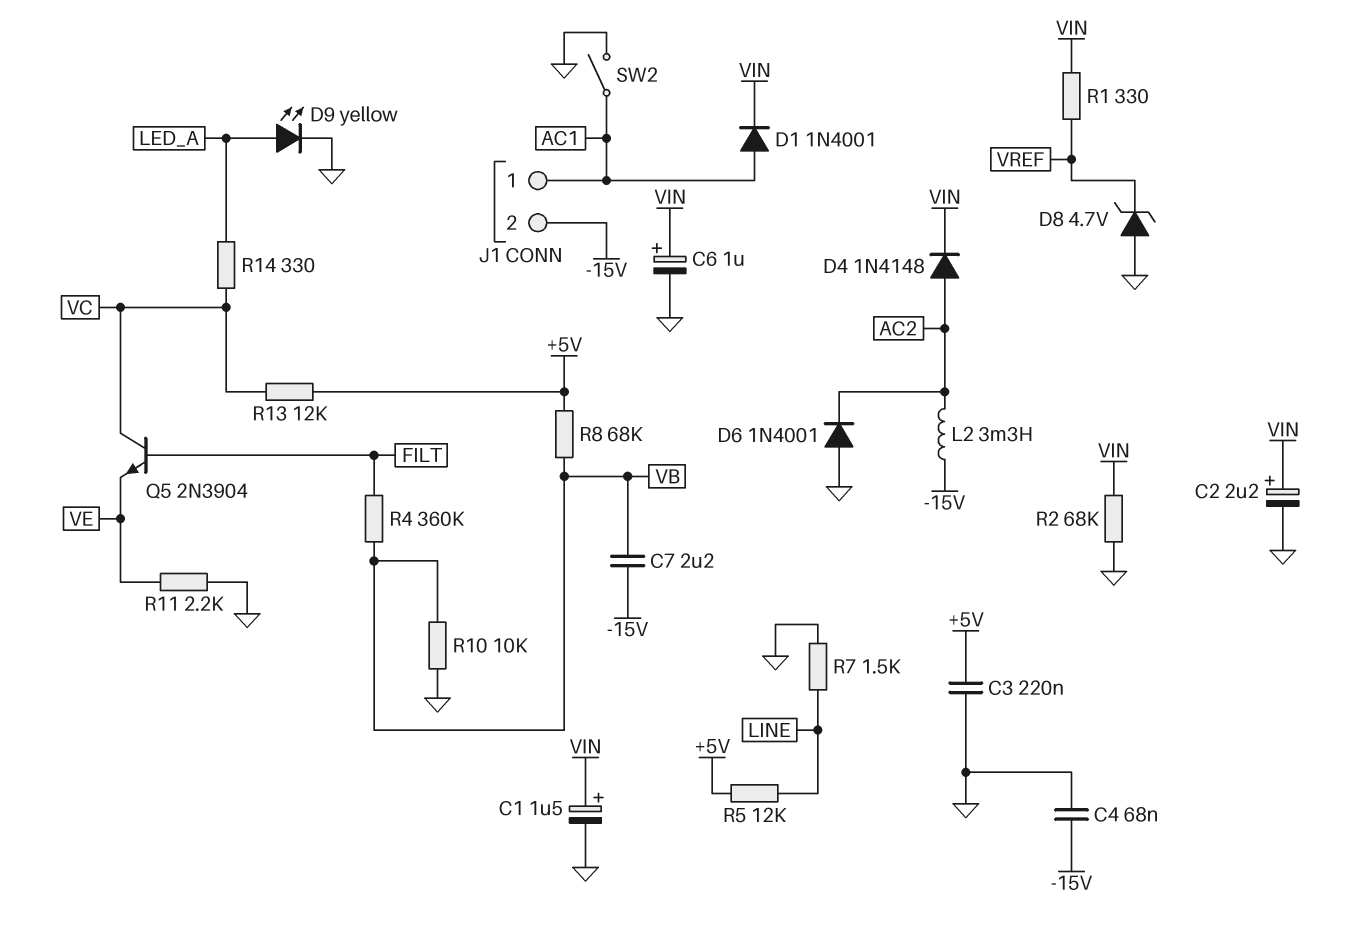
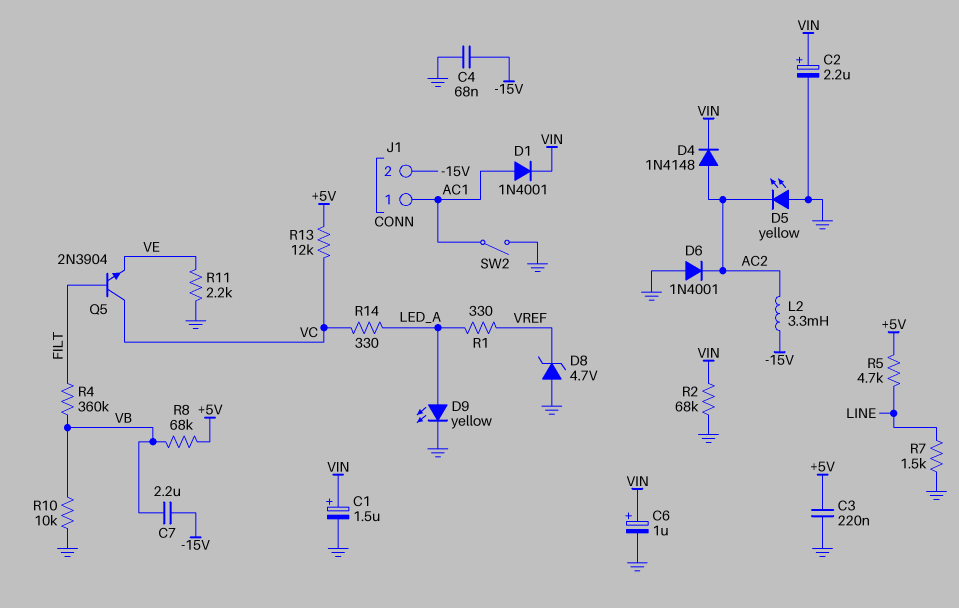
D5: none -> LED yellow (A GND, K AC2)
R1: 330 (VIN, VREF) -> 330 (LED_A, VREF)
R5: 12k (+5V, LINE) -> 4.7k (+5V, LINE)

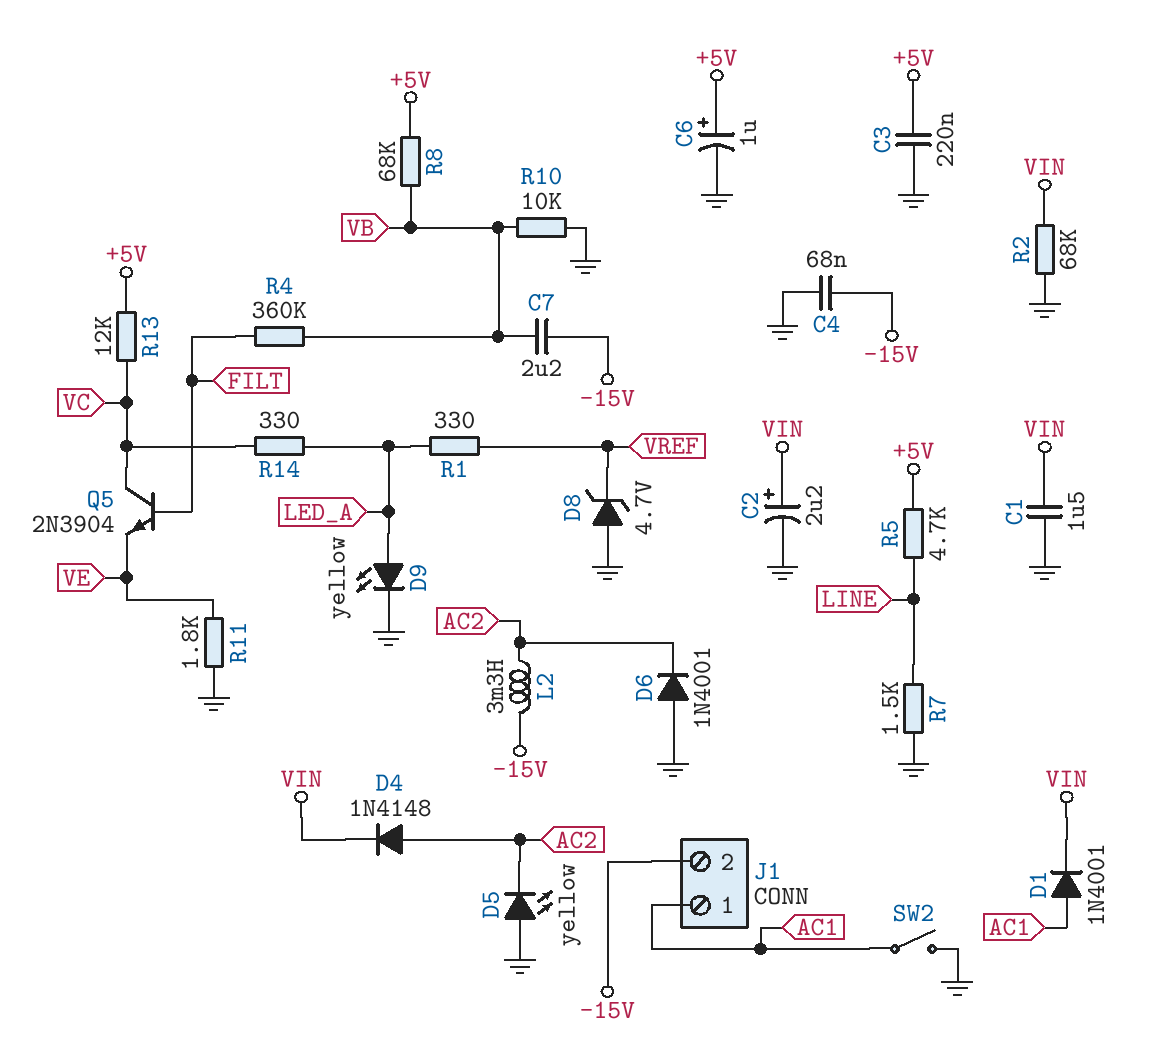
C1: 1.5uF (plus VIN, minus GND) -> 1.5uF (GND, VIN)
C6: 1uF (plus VIN, minus GND) -> 1uF (plus +5V, minus GND)
R11: 2.2k (GND, VE) -> 1.8k (GND, VE)

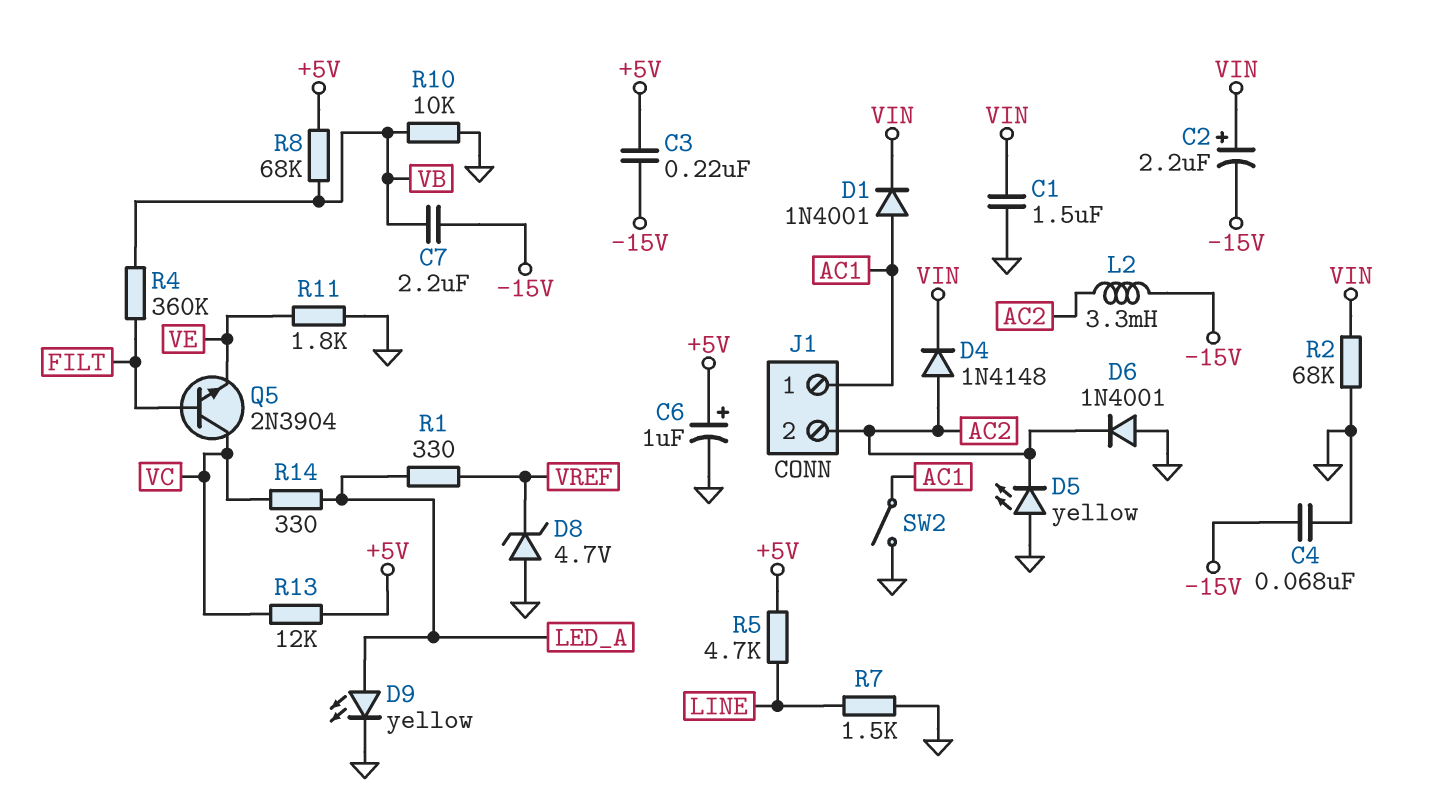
C2: 2.2uF (plus VIN, minus GND) -> 2.2uF (plus VIN, minus -15V)
C3: 220nF (+5V, GND) -> 220nF (+5V, -15V)
J1 pin 2: -15V -> AC2

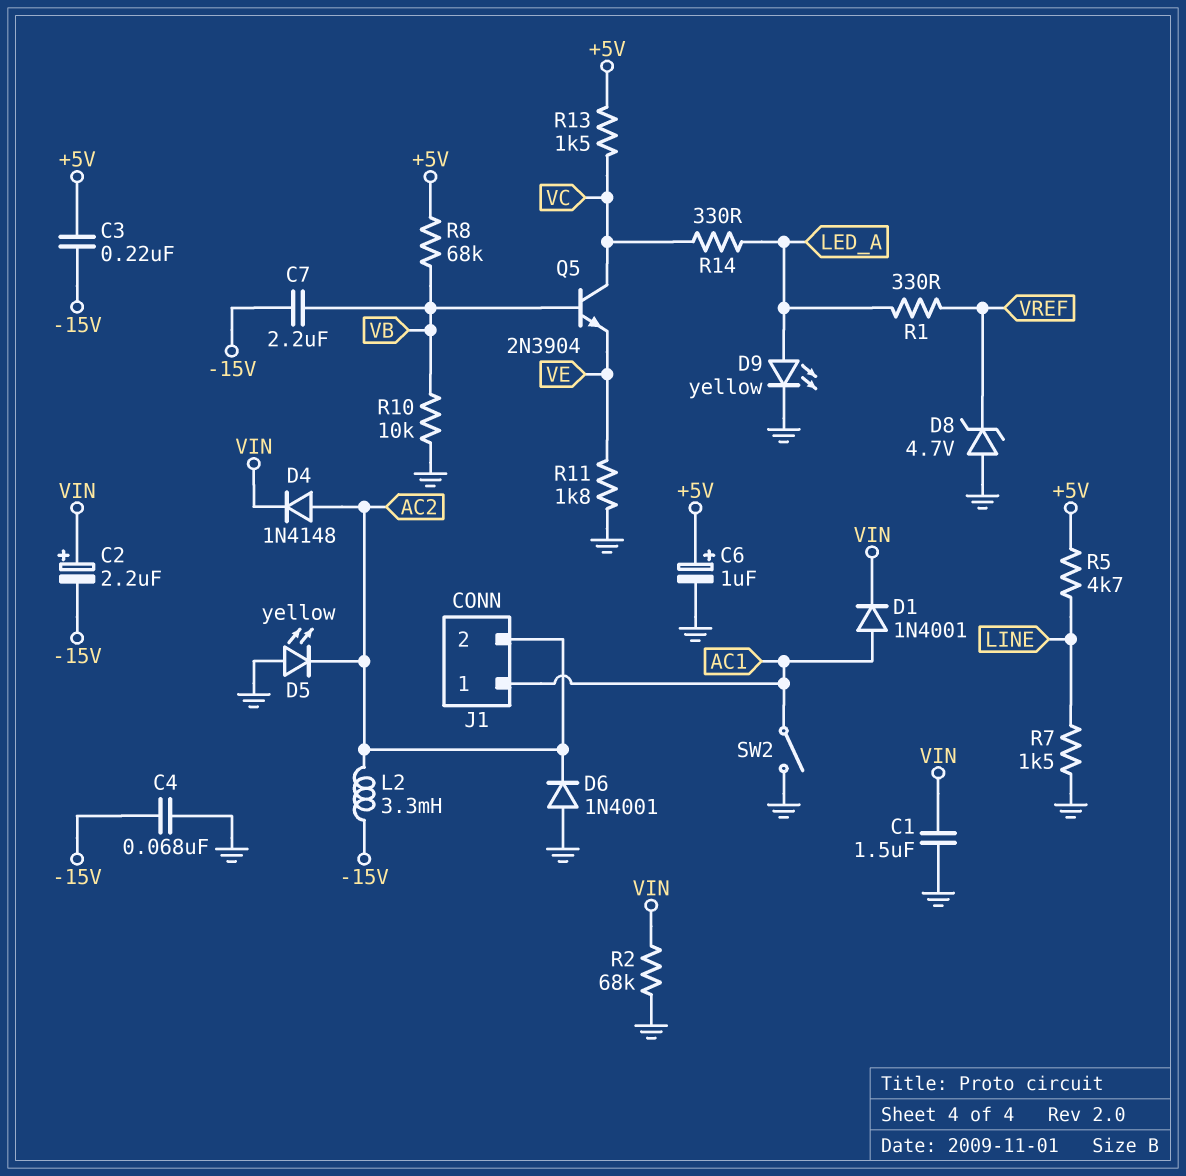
Q5: NPN 2N3904 (B FILT, C VC, E VE) -> NPN 2N3904 (B VB, C VC, E VE)
R4: 360k (FILT, VB) -> none
R13: 12k (+5V, VC) -> 1.5k (+5V, VC)

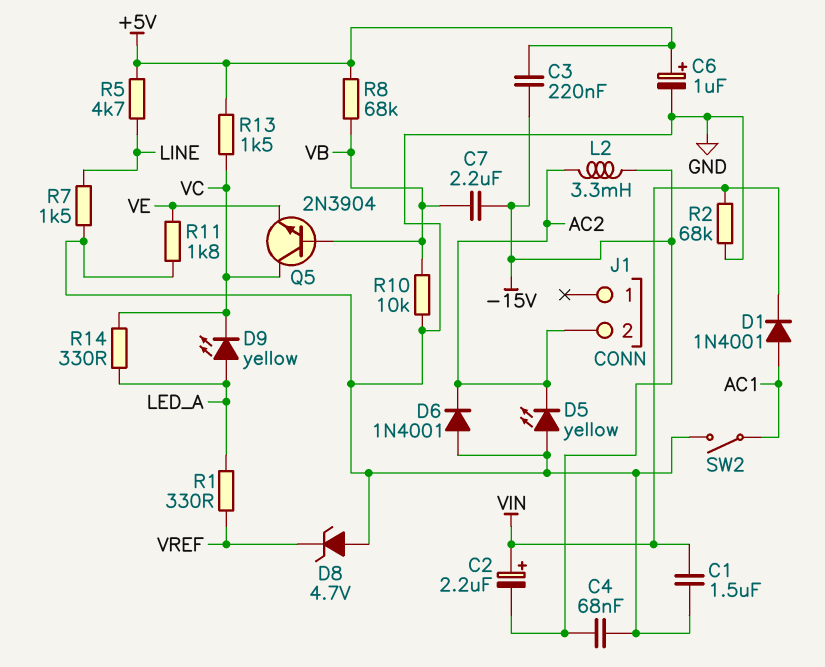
D4: diode 1N4148 (A AC2, K VIN) -> none
D9: LED yellow (A LED_A, K GND) -> LED yellow (A LED_A, K VC)
J1 pin 1: AC1 -> none

